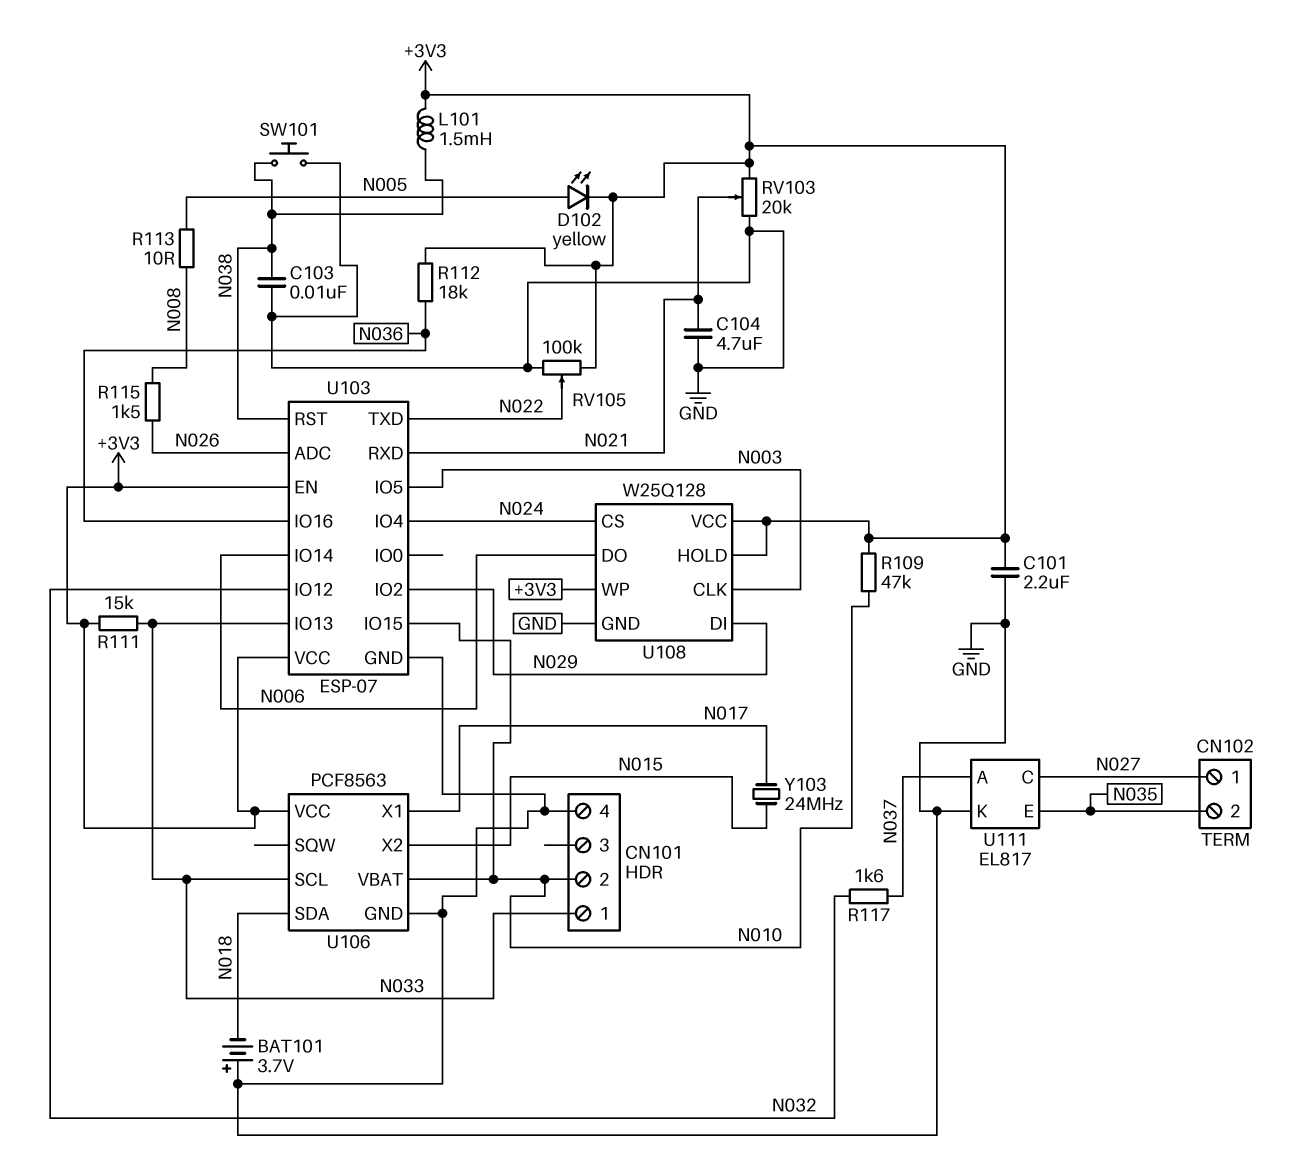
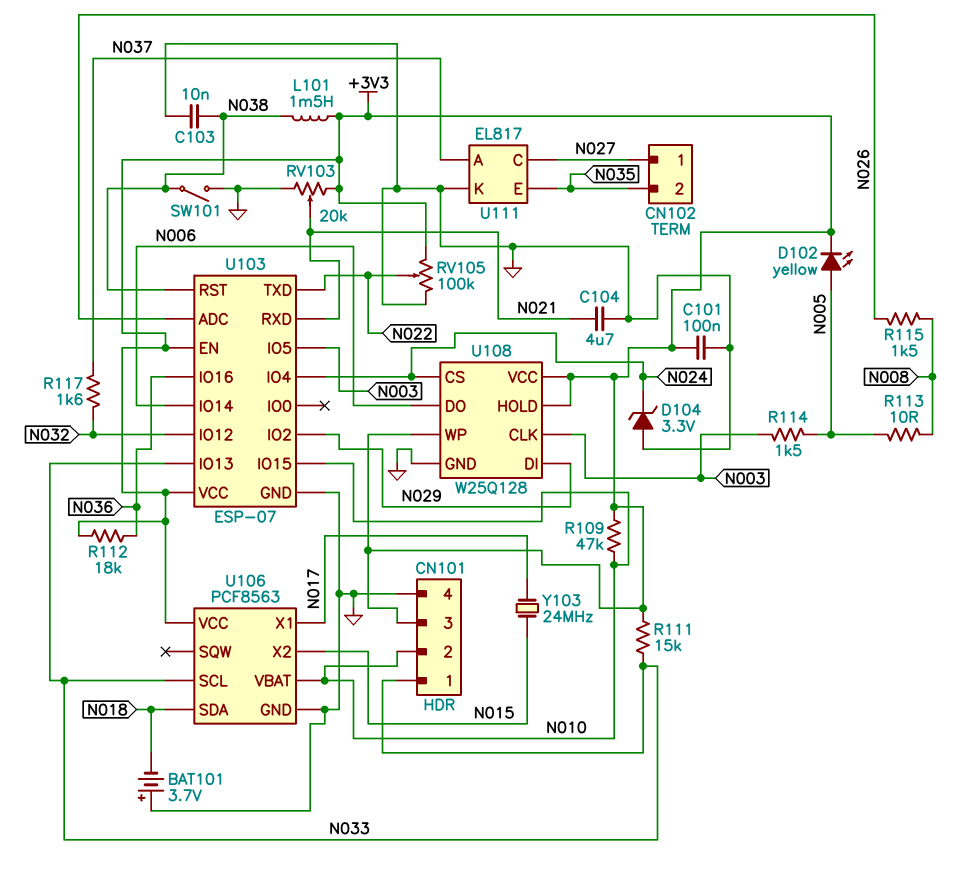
C101: 2.2uF (+3V3, GND) -> 100nF (+3V3, GND)
CN101 pin 3: none -> +3V3
D104: none -> zener 3.3V (A GND, K N024)
R114: none -> 1.5k (N003, N005)
SW101: button (GND, N038) -> switch (GND, N038)

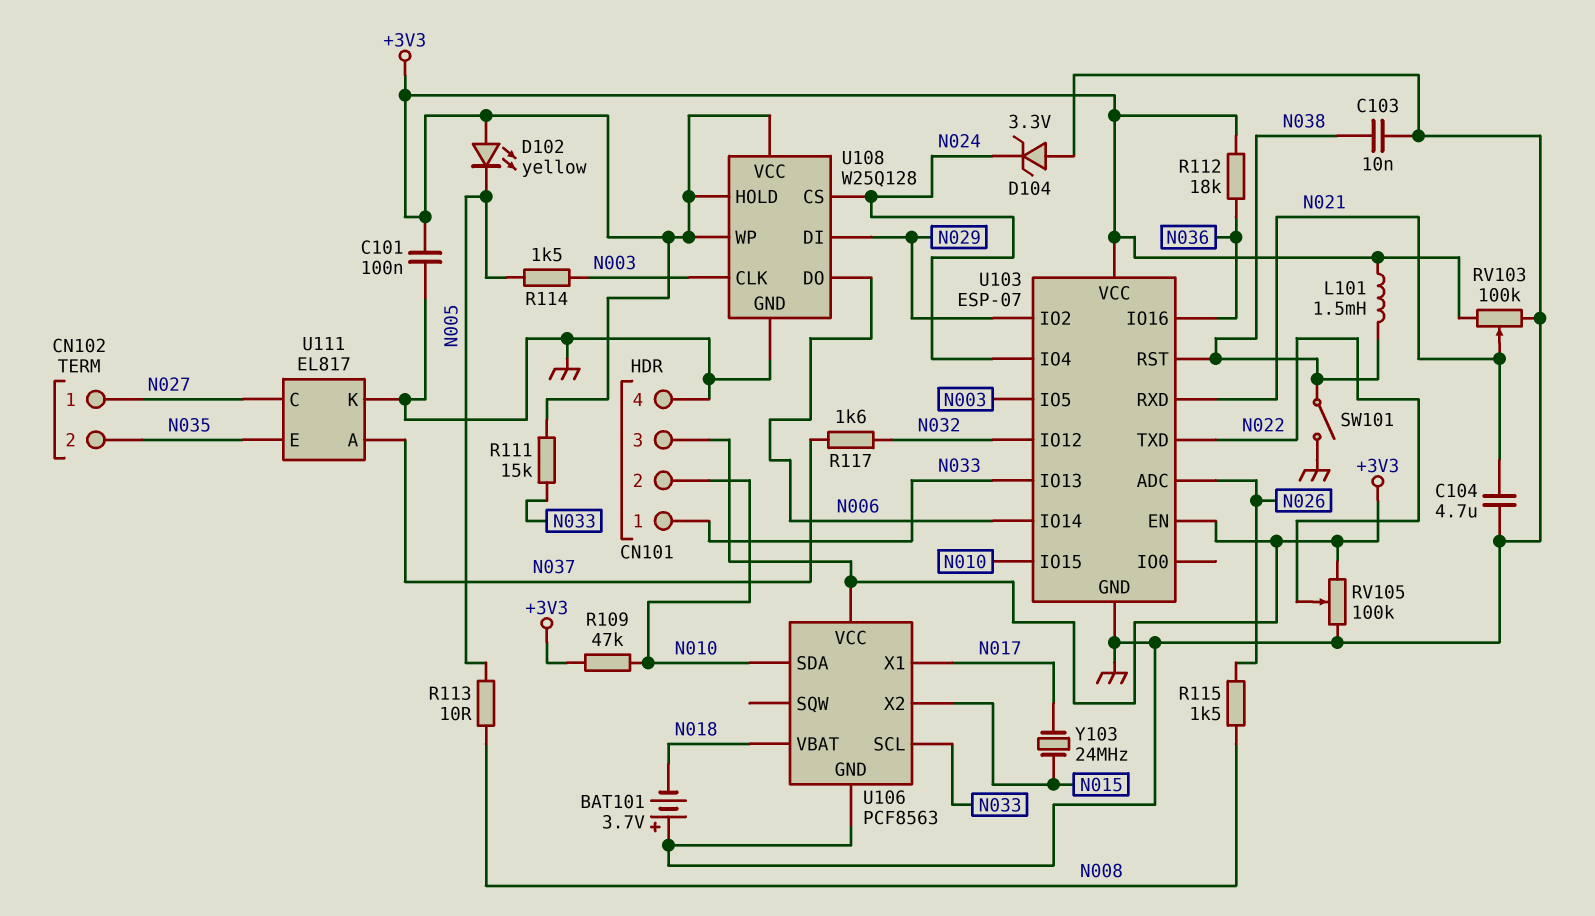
D102: LED yellow (A N005, K +3V3) -> LED yellow (A +3V3, K N005)
RV103: 20k (+3V3, GND, wiper N021) -> 100k (+3V3, GND, wiper N021)
U106 pin SDA: N018 -> N010
U106 pin VBAT: N010 -> N018

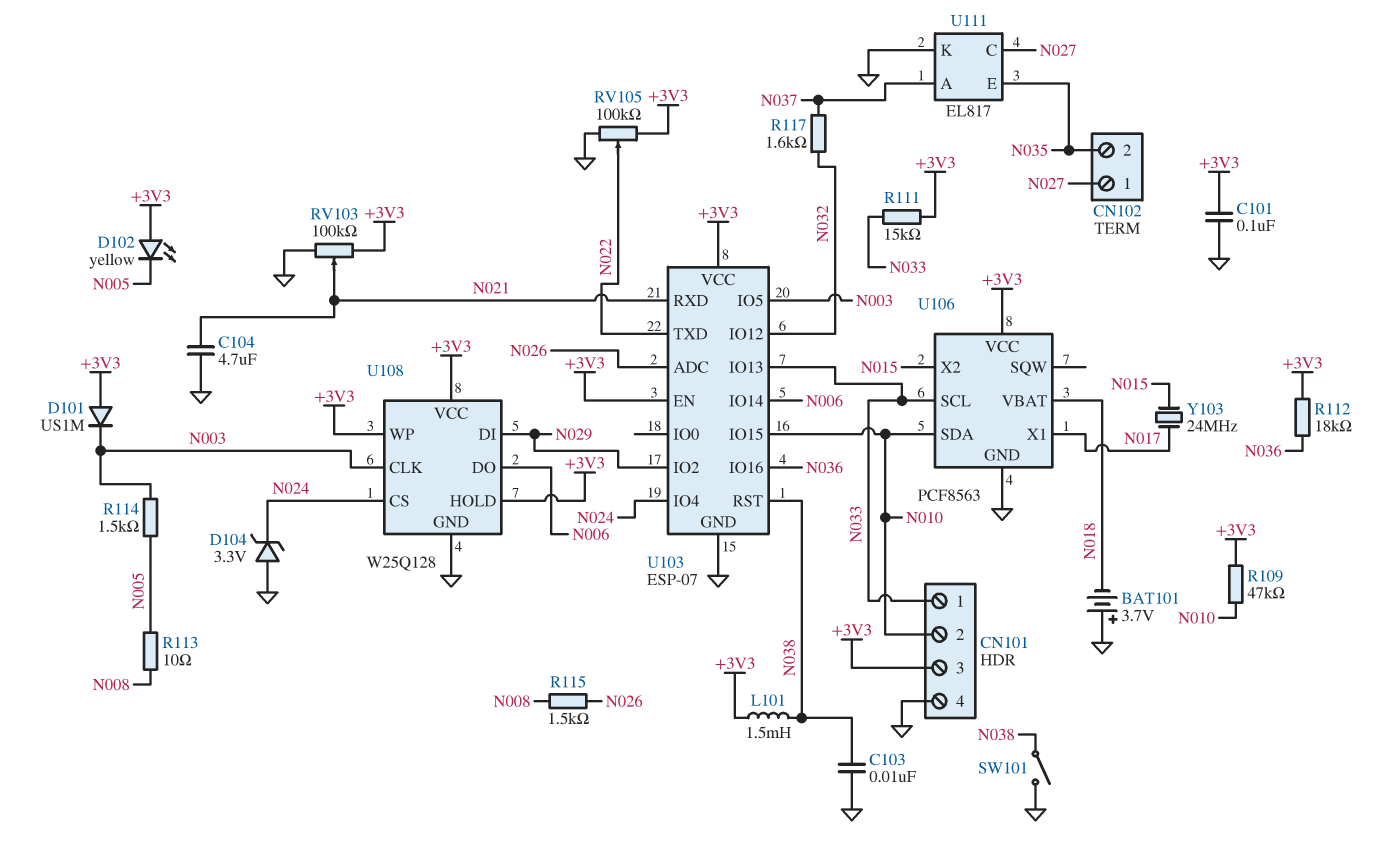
D101: none -> diode US1M (A +3V3, K N003)

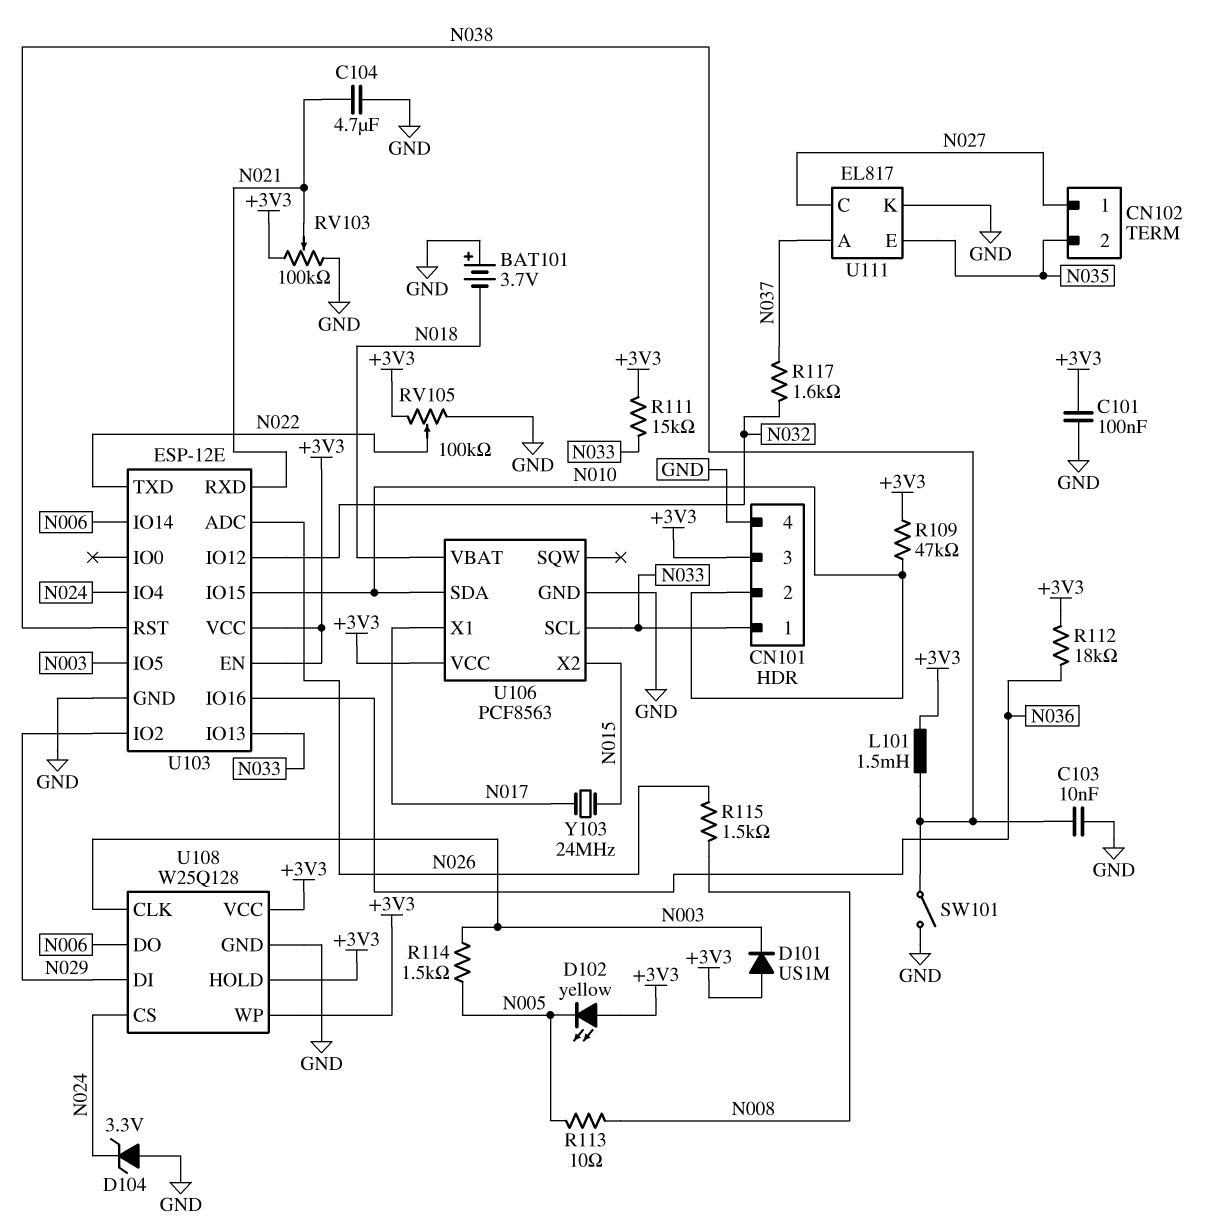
U103: ESP-07 -> ESP-12E

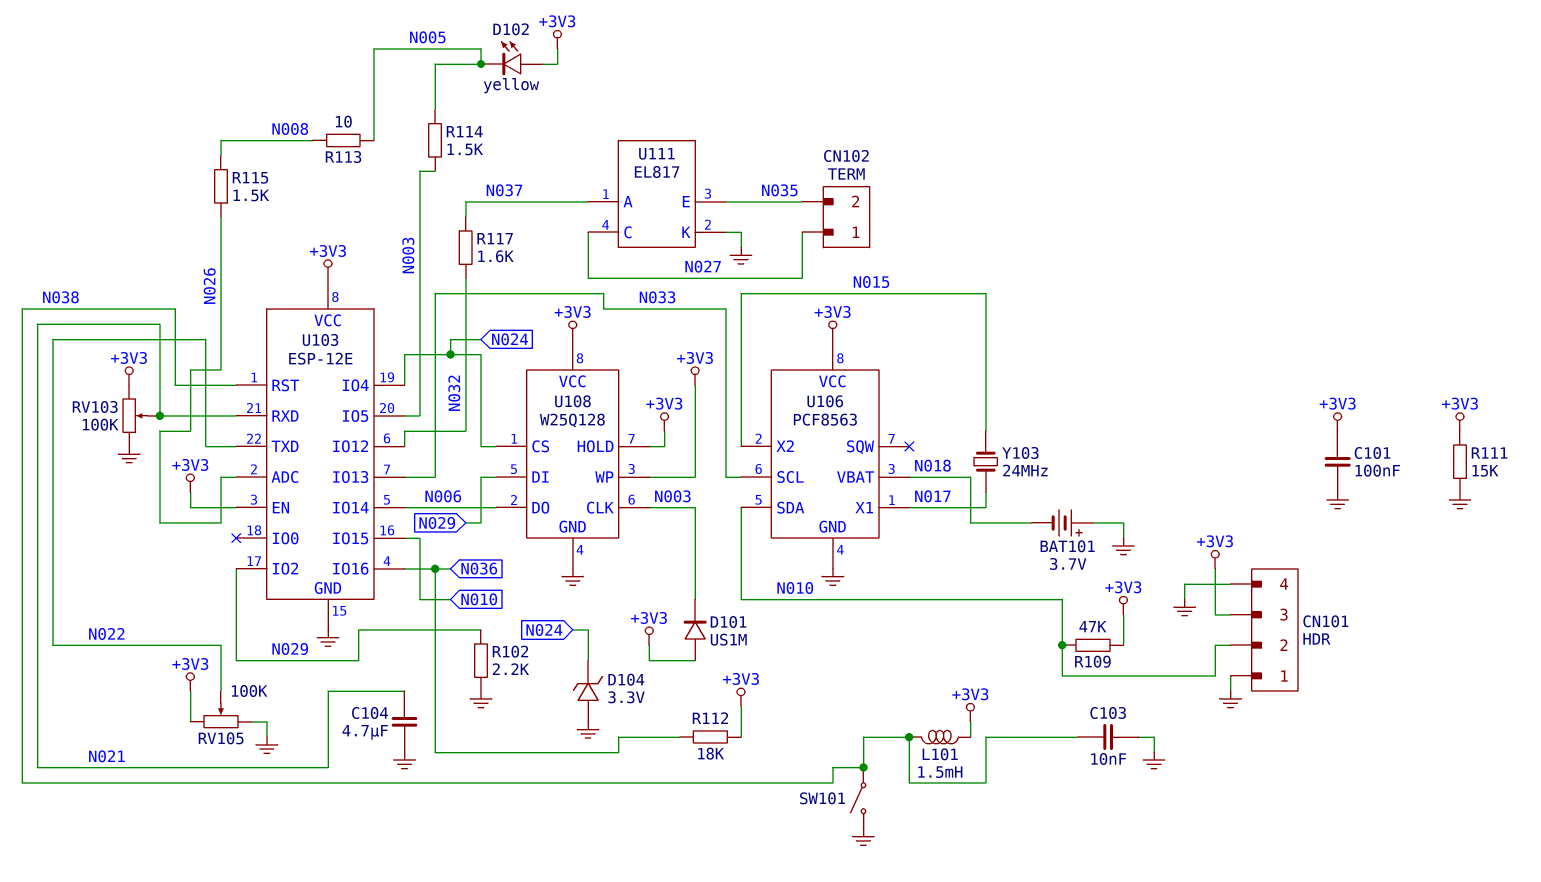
CN101 pin 1: N033 -> GND
R102: none -> 2.2k (GND, N029)
R111: 15k (+3V3, N033) -> 15k (+3V3, GND)

